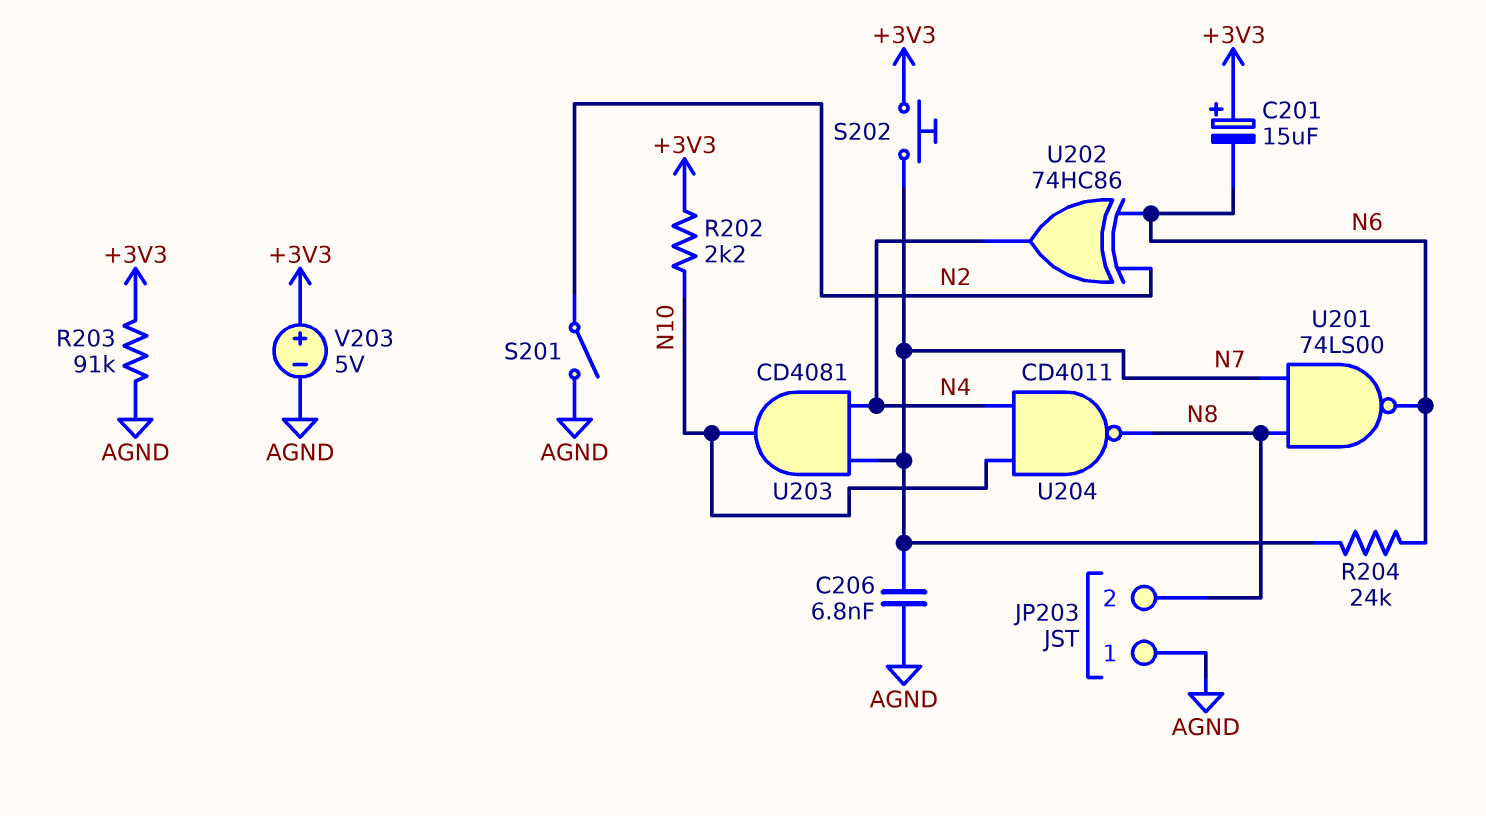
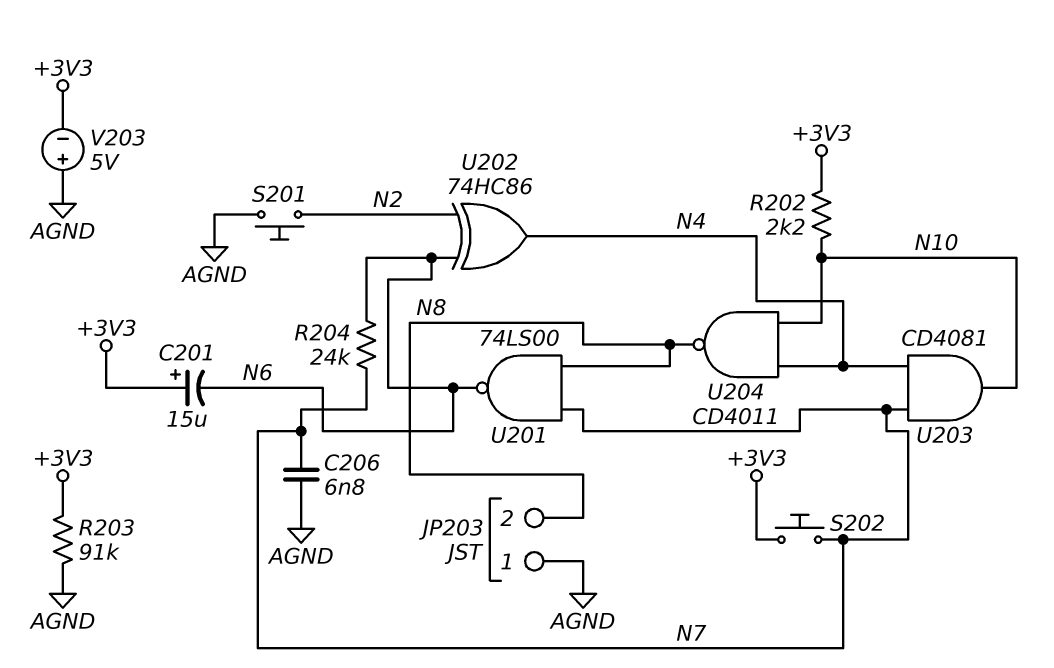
S201: switch (AGND, N2) -> button (AGND, N2)
V203: 5V (plus +3V3, minus AGND) -> 5V (plus AGND, minus +3V3)

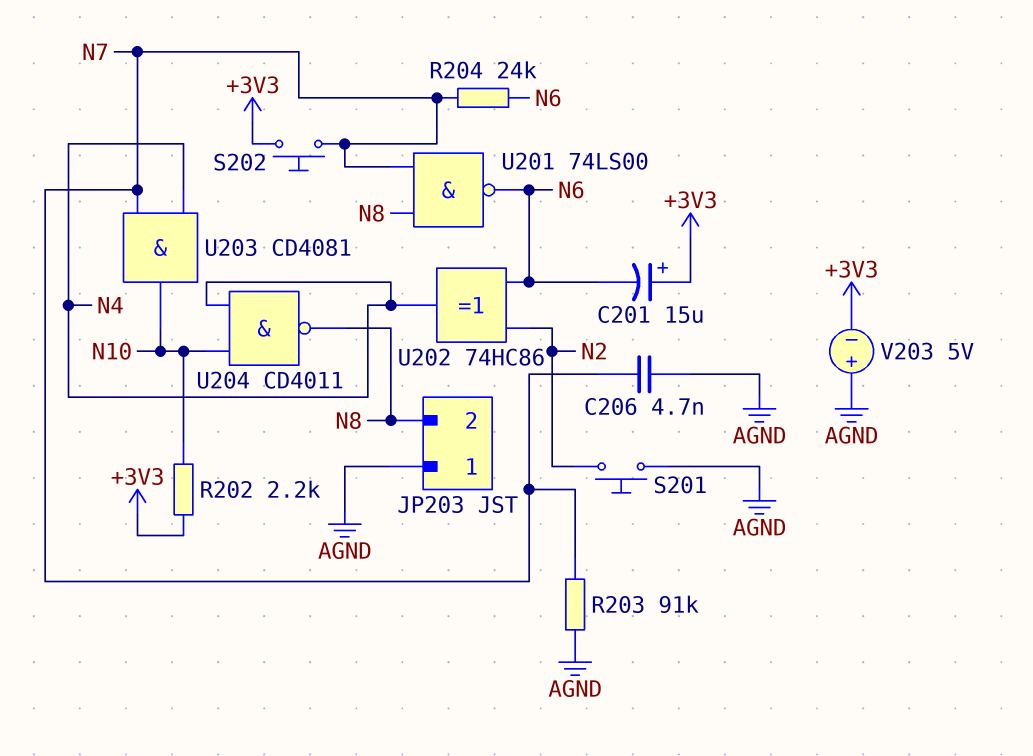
C206: 6.8nF (AGND, N7) -> 4.7nF (AGND, N7)
R203: 91k (+3V3, AGND) -> 91k (AGND, N7)

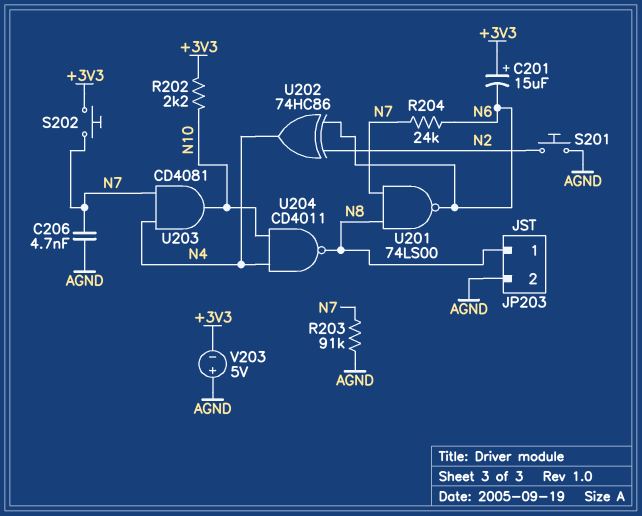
JP203 pin 1: AGND -> N8
JP203 pin 2: N8 -> AGND

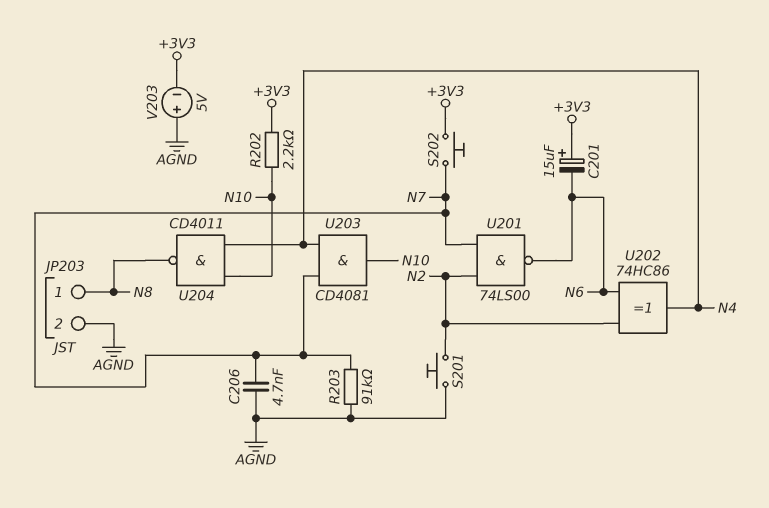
R204: 24k (N6, N7) -> none
U201: NAND 74LS00 (in N7, in N8, out N6) -> NAND 74LS00 (in N2, in N7, out N6)

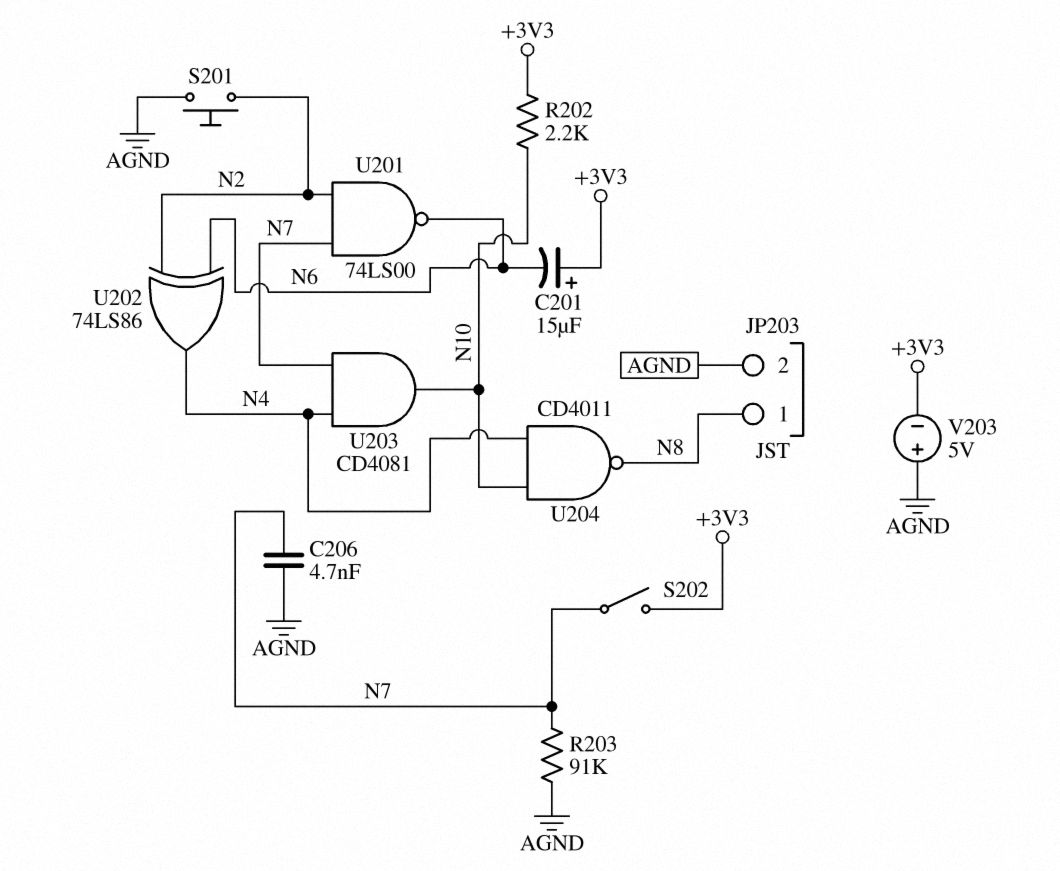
S202: button (+3V3, N7) -> switch (+3V3, N7)
U202: XOR 74HC86 (in N2, in N6, out N4) -> XOR 74LS86 (in N2, in N6, out N4)

